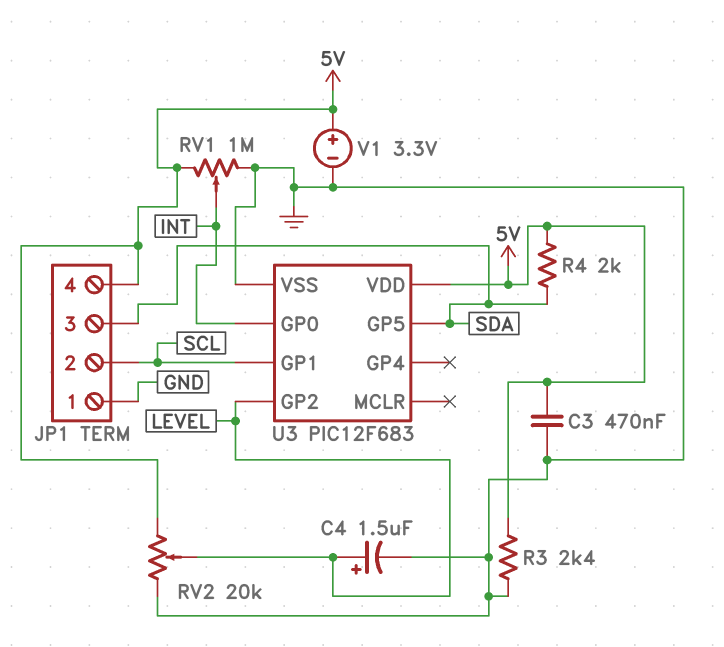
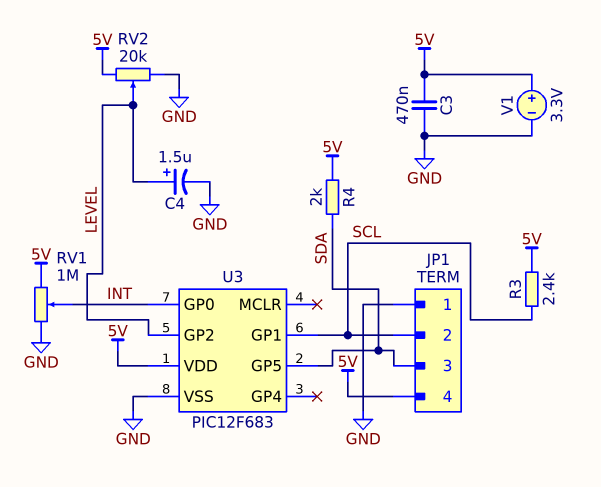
R3: 2.4k (5V, GND) -> 2.4k (5V, SCL)

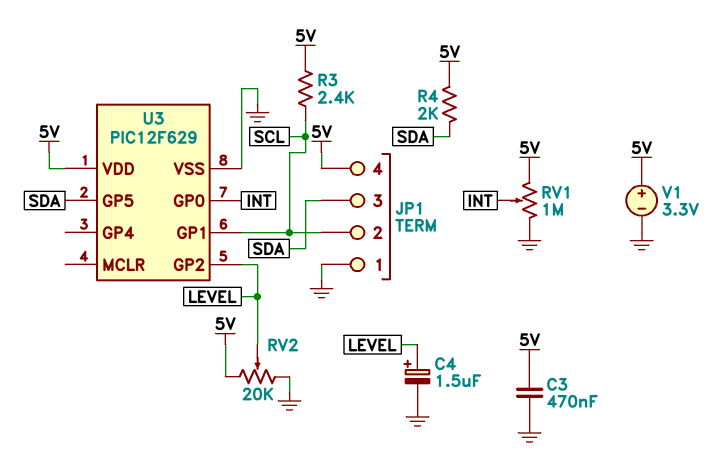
U3: PIC12F683 -> PIC12F629

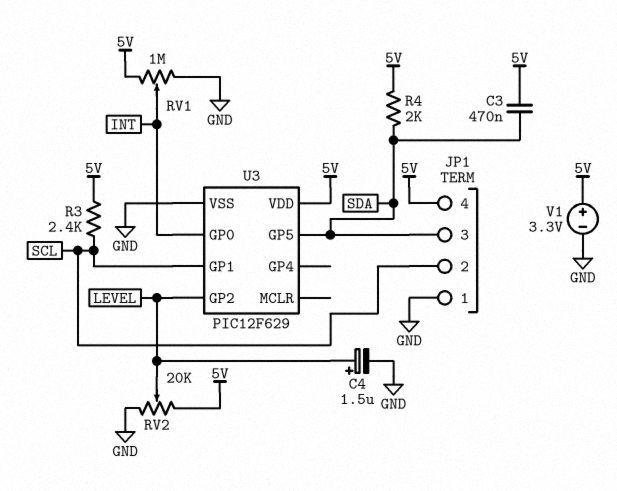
C3: 470nF (5V, GND) -> 470nF (5V, SDA)

